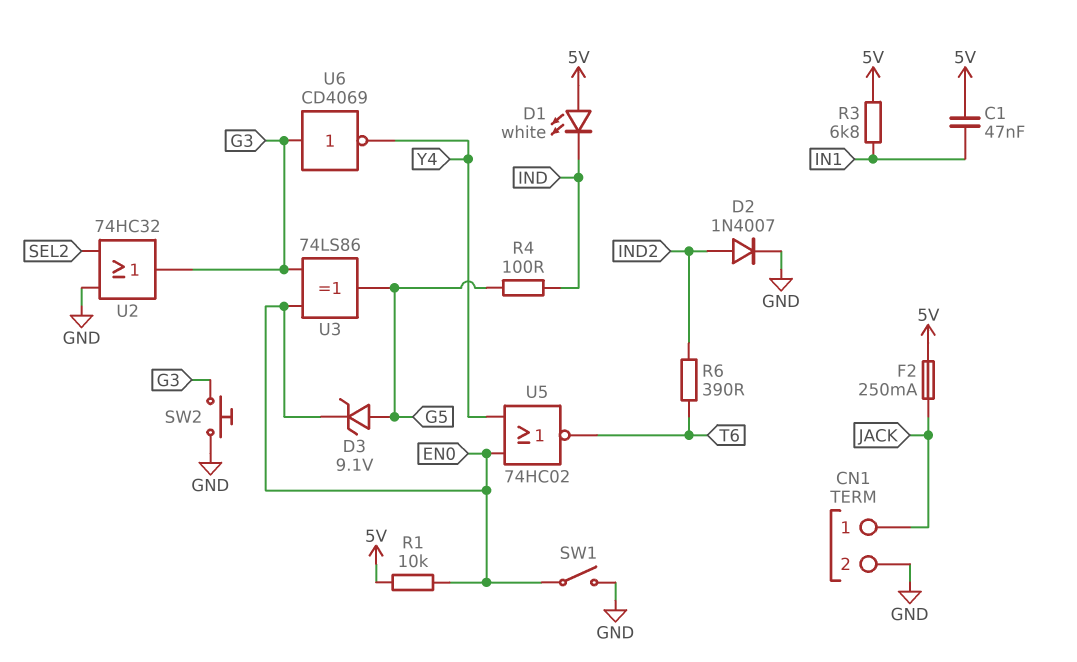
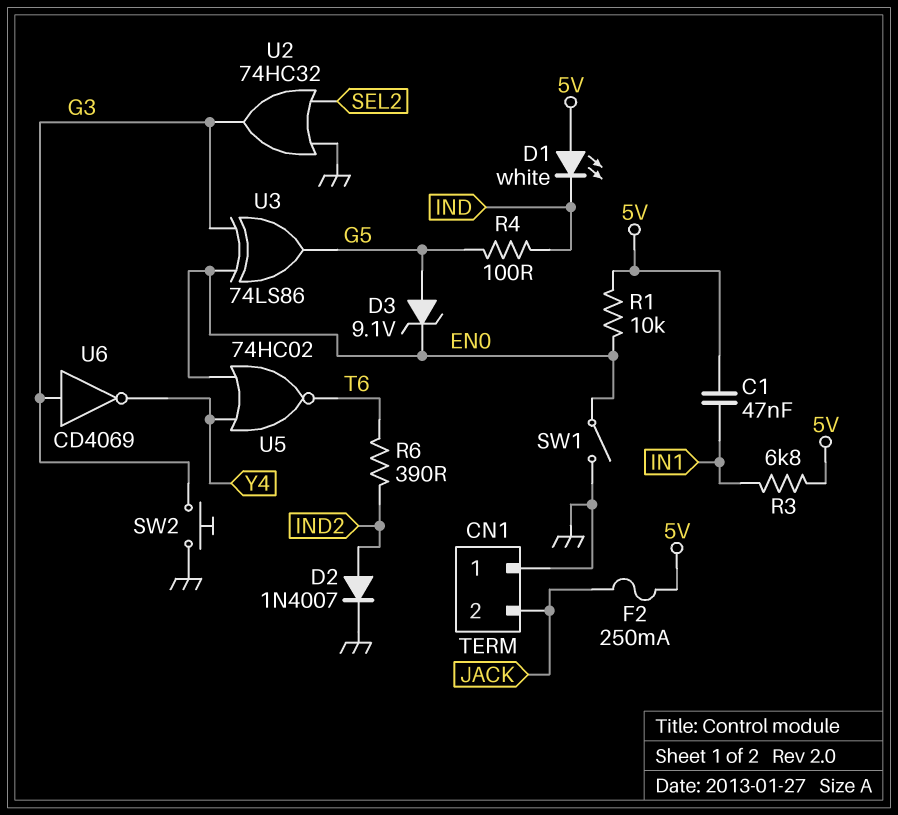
CN1 pin 1: JACK -> GND
CN1 pin 2: GND -> JACK

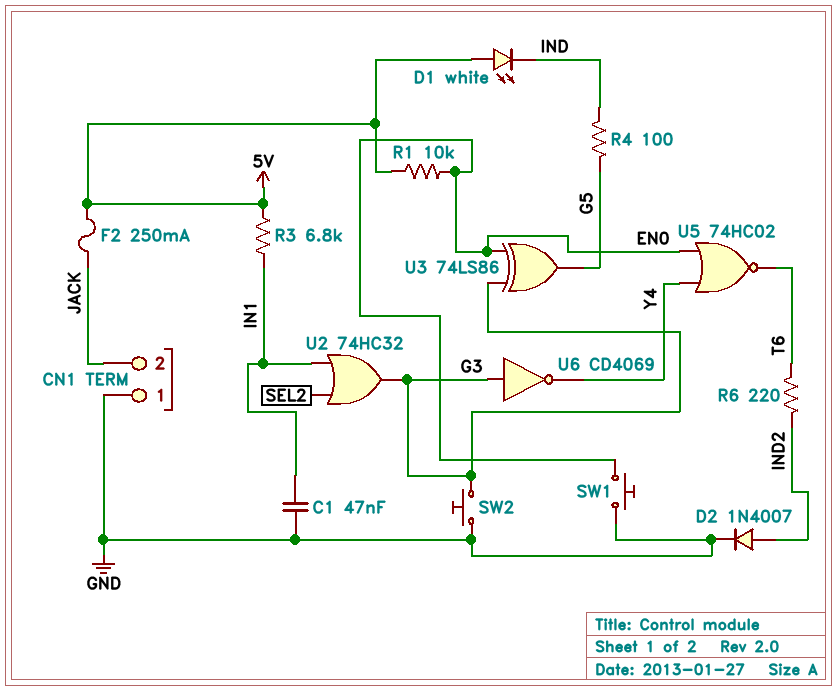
C1: 47nF (5V, IN1) -> 47nF (GND, IN1)
D3: zener 9.1V (A G5, K EN0) -> none
R6: 390 (IND2, T6) -> 220 (IND2, T6)
SW1: switch (EN0, GND) -> button (EN0, GND)
U2: OR 74HC32 (in GND, in SEL2, out G3) -> OR 74HC32 (in IN1, in SEL2, out G3)

